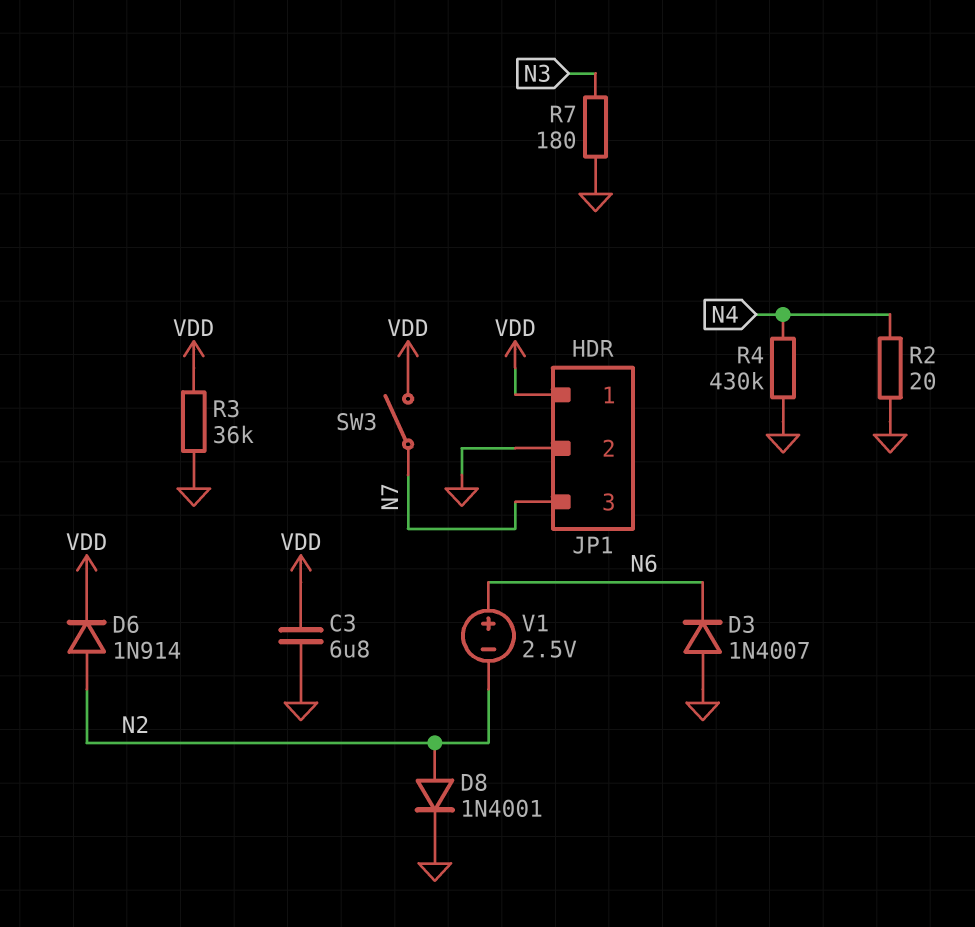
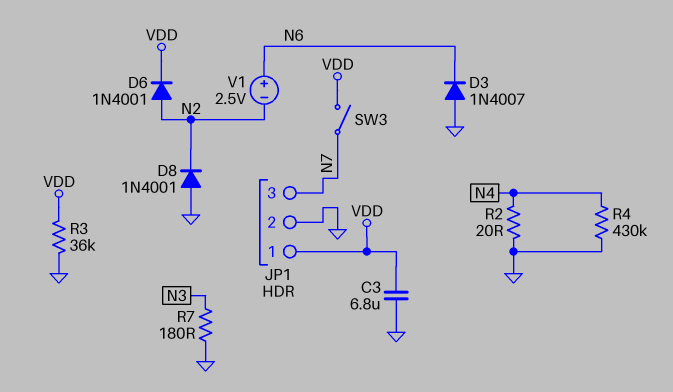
D6: diode 1N914 (A N2, K VDD) -> diode 1N4001 (A N2, K VDD)
D8: diode 1N4001 (A N2, K GND) -> diode 1N4001 (A GND, K N2)

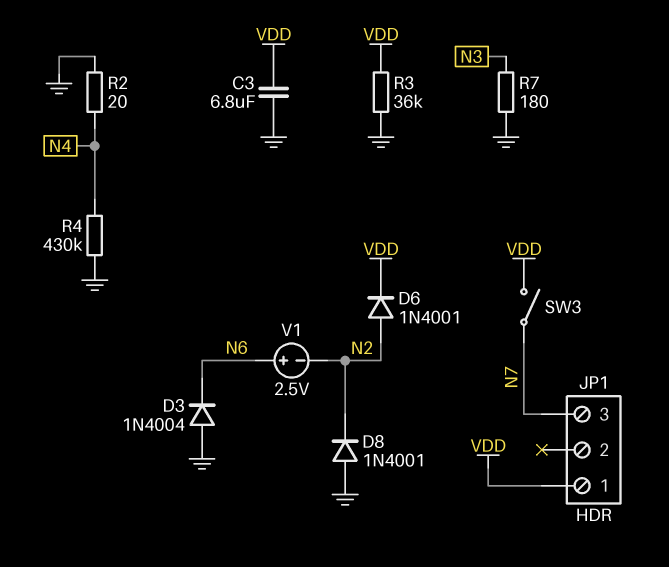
D3: diode 1N4007 (A GND, K N6) -> diode 1N4004 (A GND, K N6)
JP1 pin 2: GND -> none

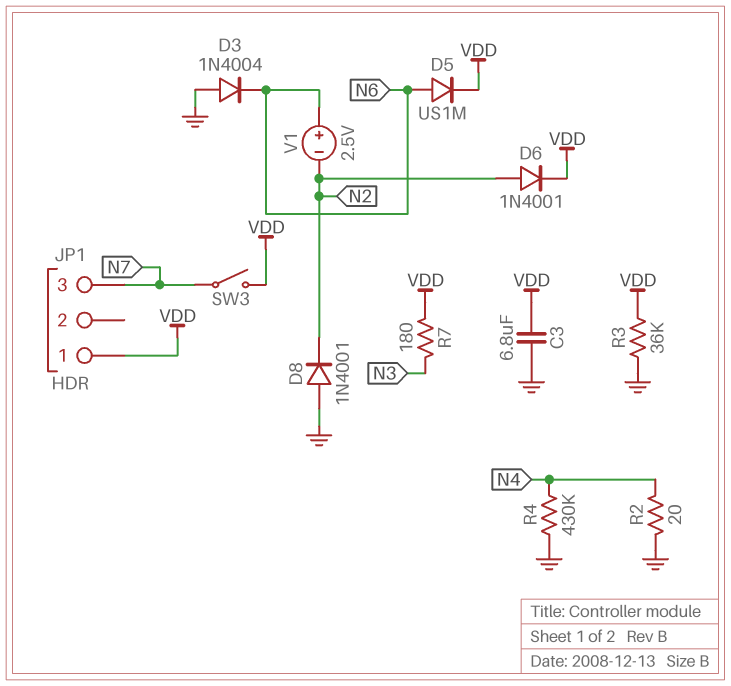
D5: none -> diode US1M (A N6, K VDD)
R7: 180 (GND, N3) -> 180 (N3, VDD)

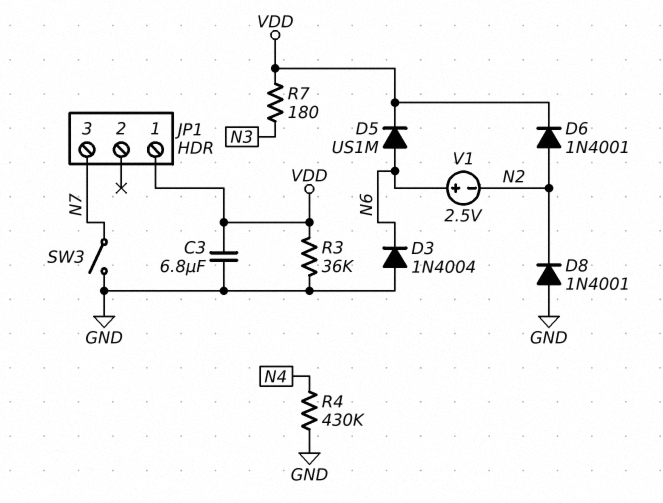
R2: 20 (GND, N4) -> none
SW3: switch (N7, VDD) -> switch (GND, N7)

